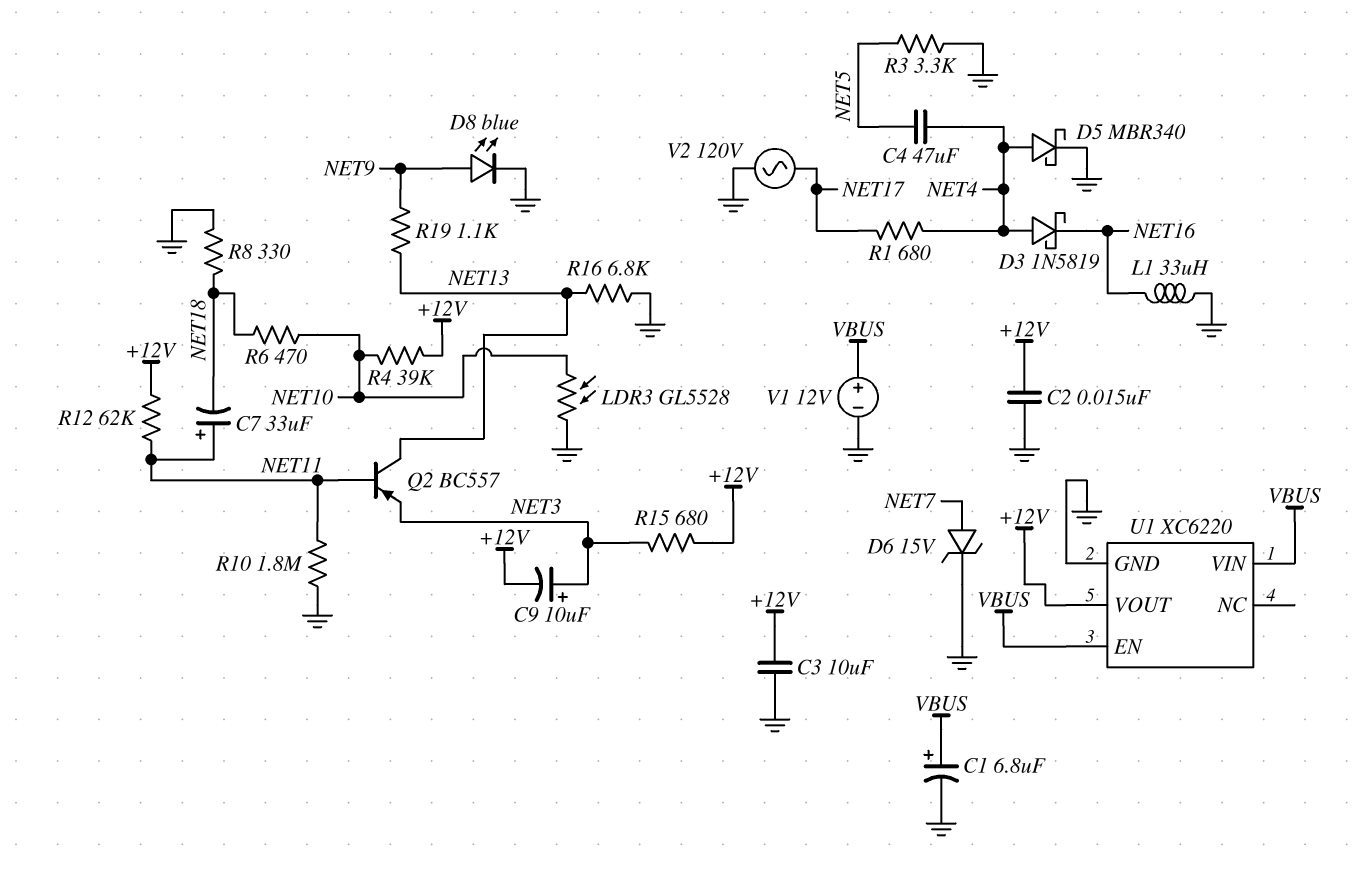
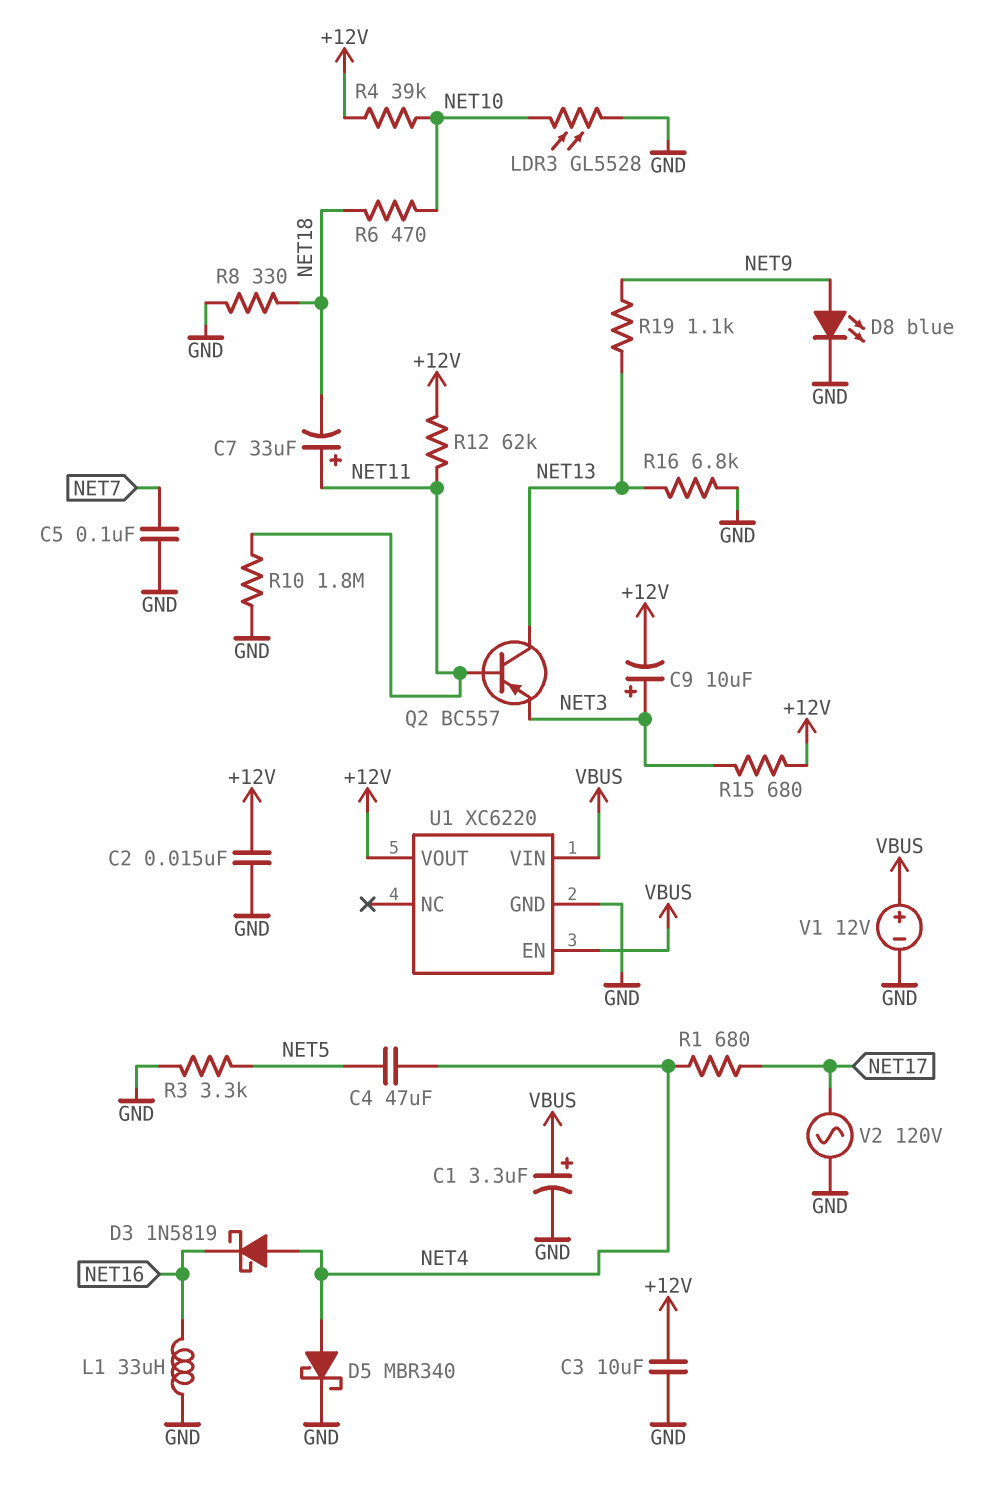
C1: 6.8uF (plus VBUS, minus GND) -> 3.3uF (plus VBUS, minus GND)
C5: none -> 100nF (GND, NET7)
D6: zener 15V (A NET7, K GND) -> none

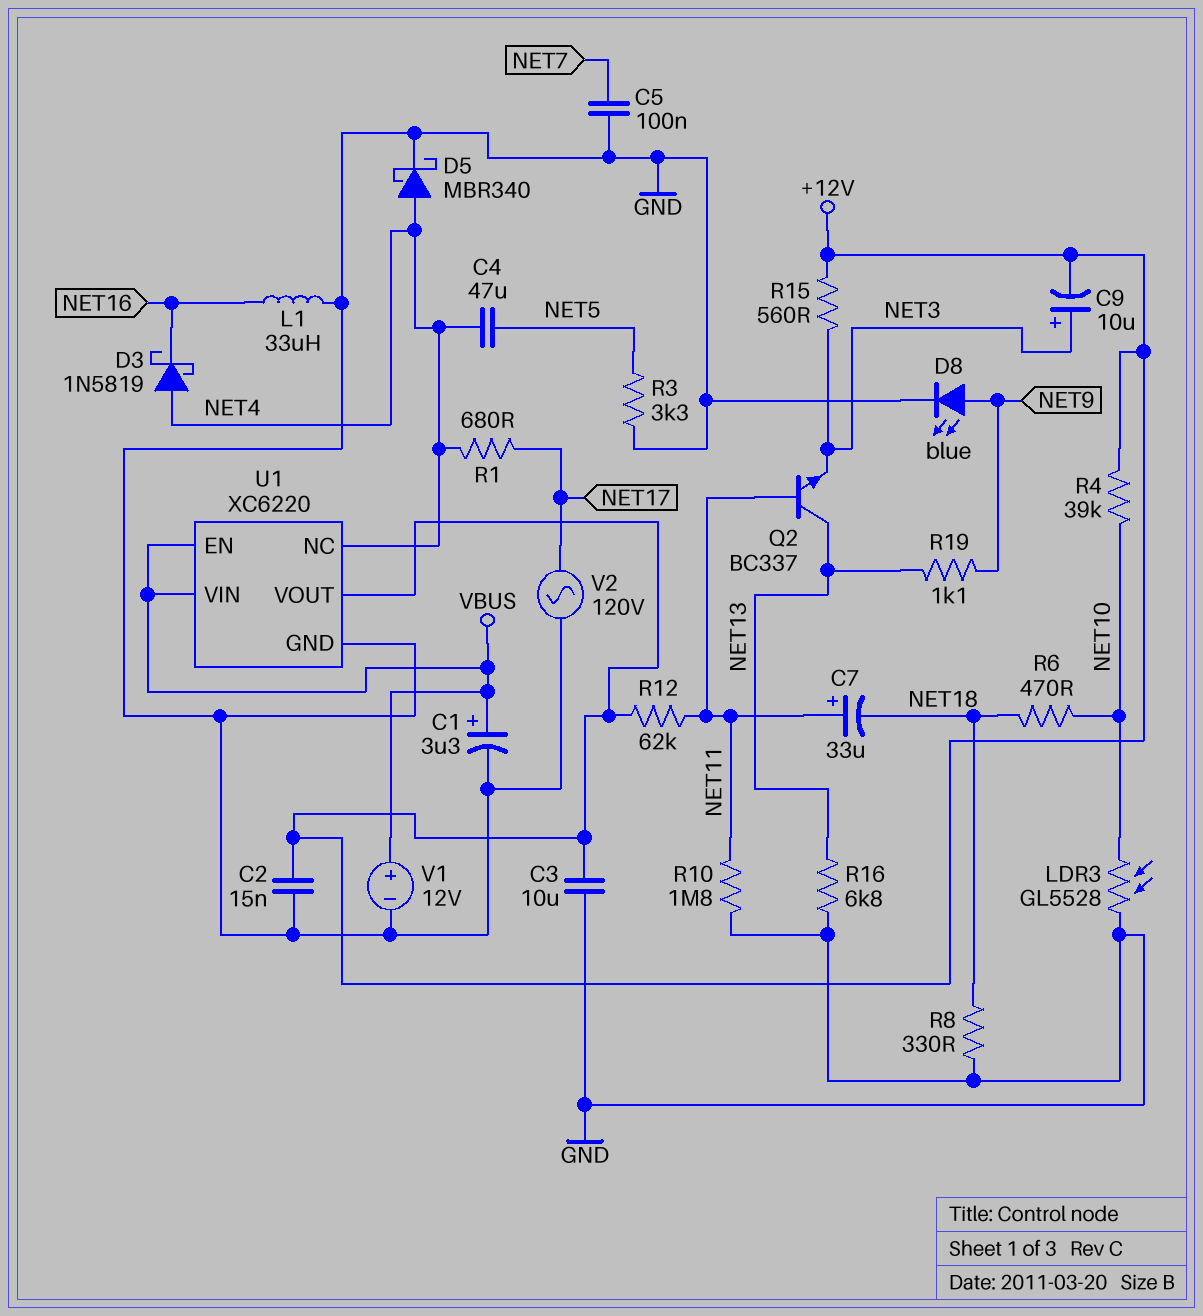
Q2: PNP BC557 (B NET11, C NET13, E NET3) -> NPN BC337 (B NET11, C NET13, E NET3)
R15: 680 (+12V, NET3) -> 560 (+12V, NET3)
U1 pin NC: none -> NET4

